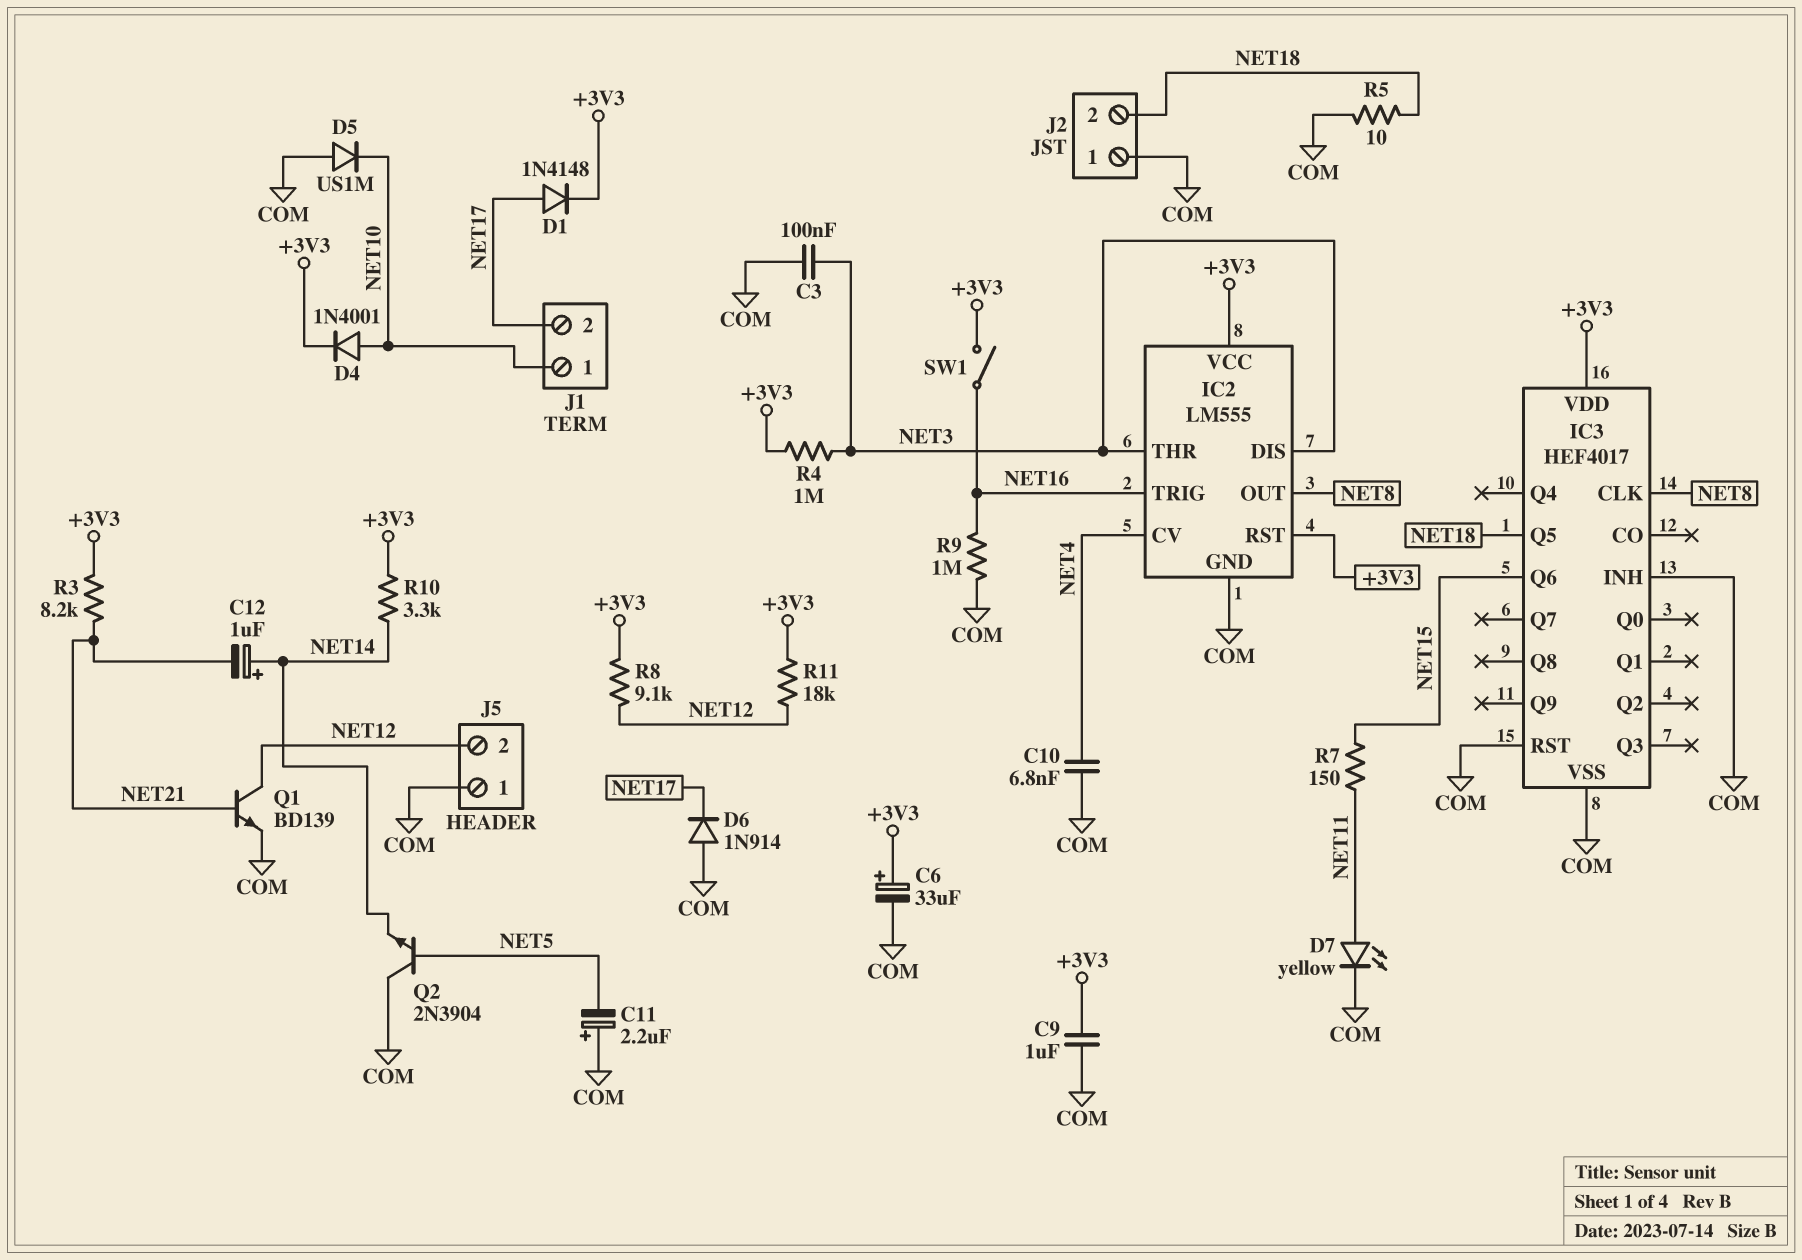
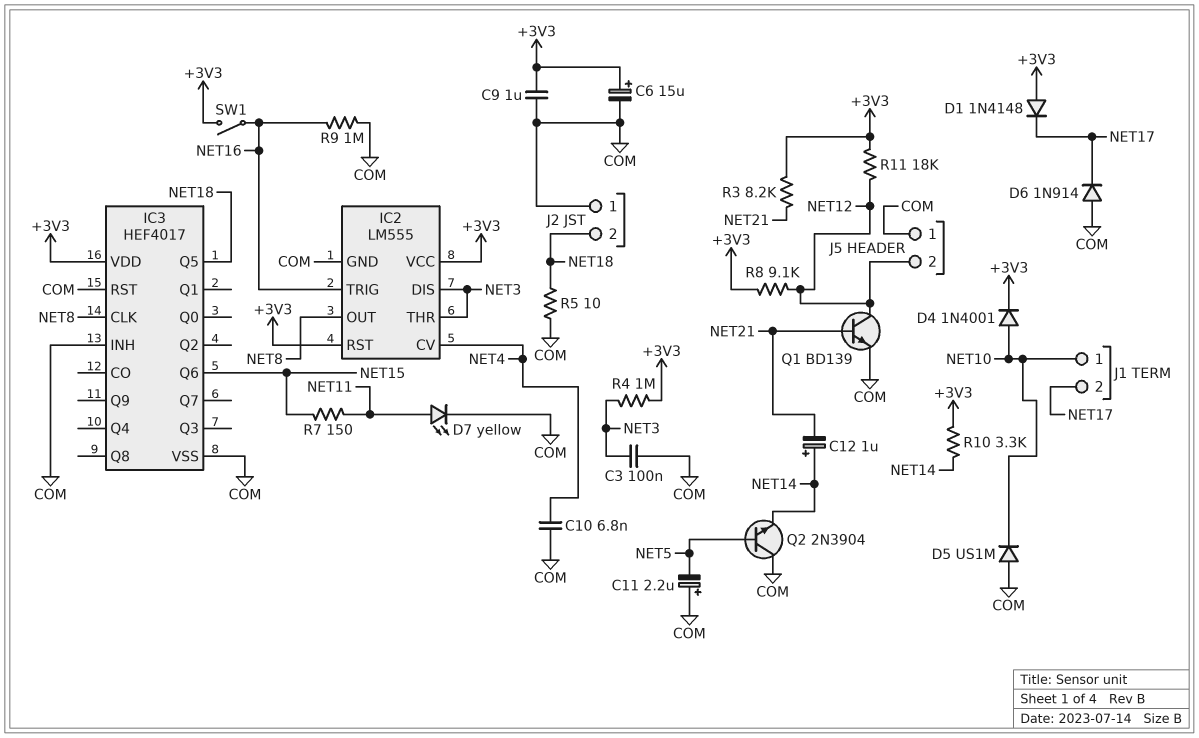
C6: 33uF (plus +3V3, minus COM) -> 15uF (plus +3V3, minus COM)
D1: diode 1N4148 (A NET17, K +3V3) -> diode 1N4148 (A +3V3, K NET17)

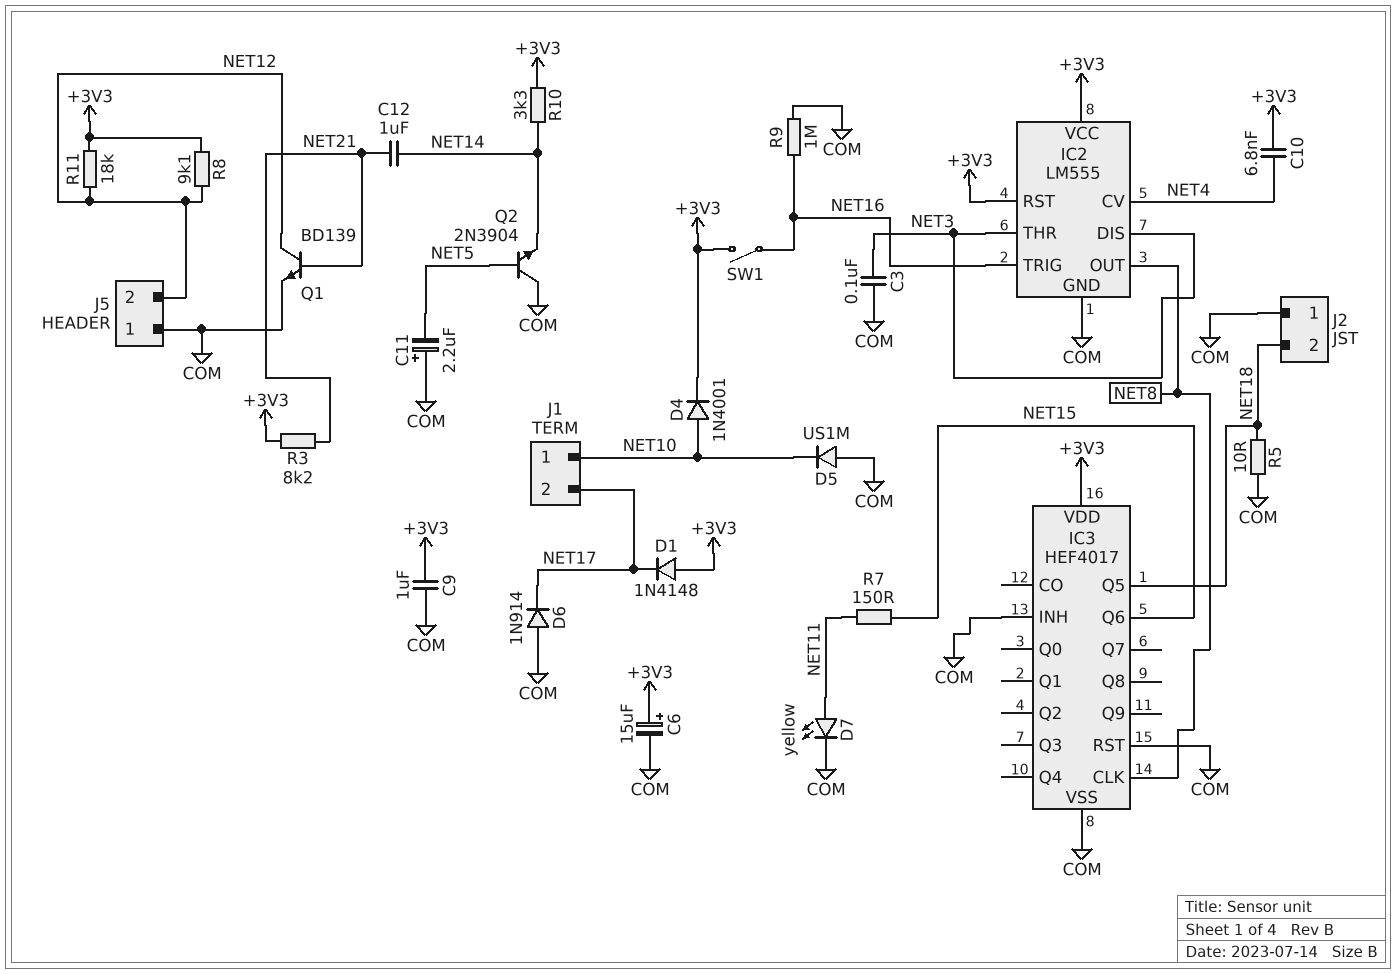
C10: 6.8nF (COM, NET4) -> 6.8nF (+3V3, NET4)
C12: 1uF (plus NET14, minus NET21) -> 1uF (NET14, NET21)
R4: 1M (+3V3, NET3) -> none

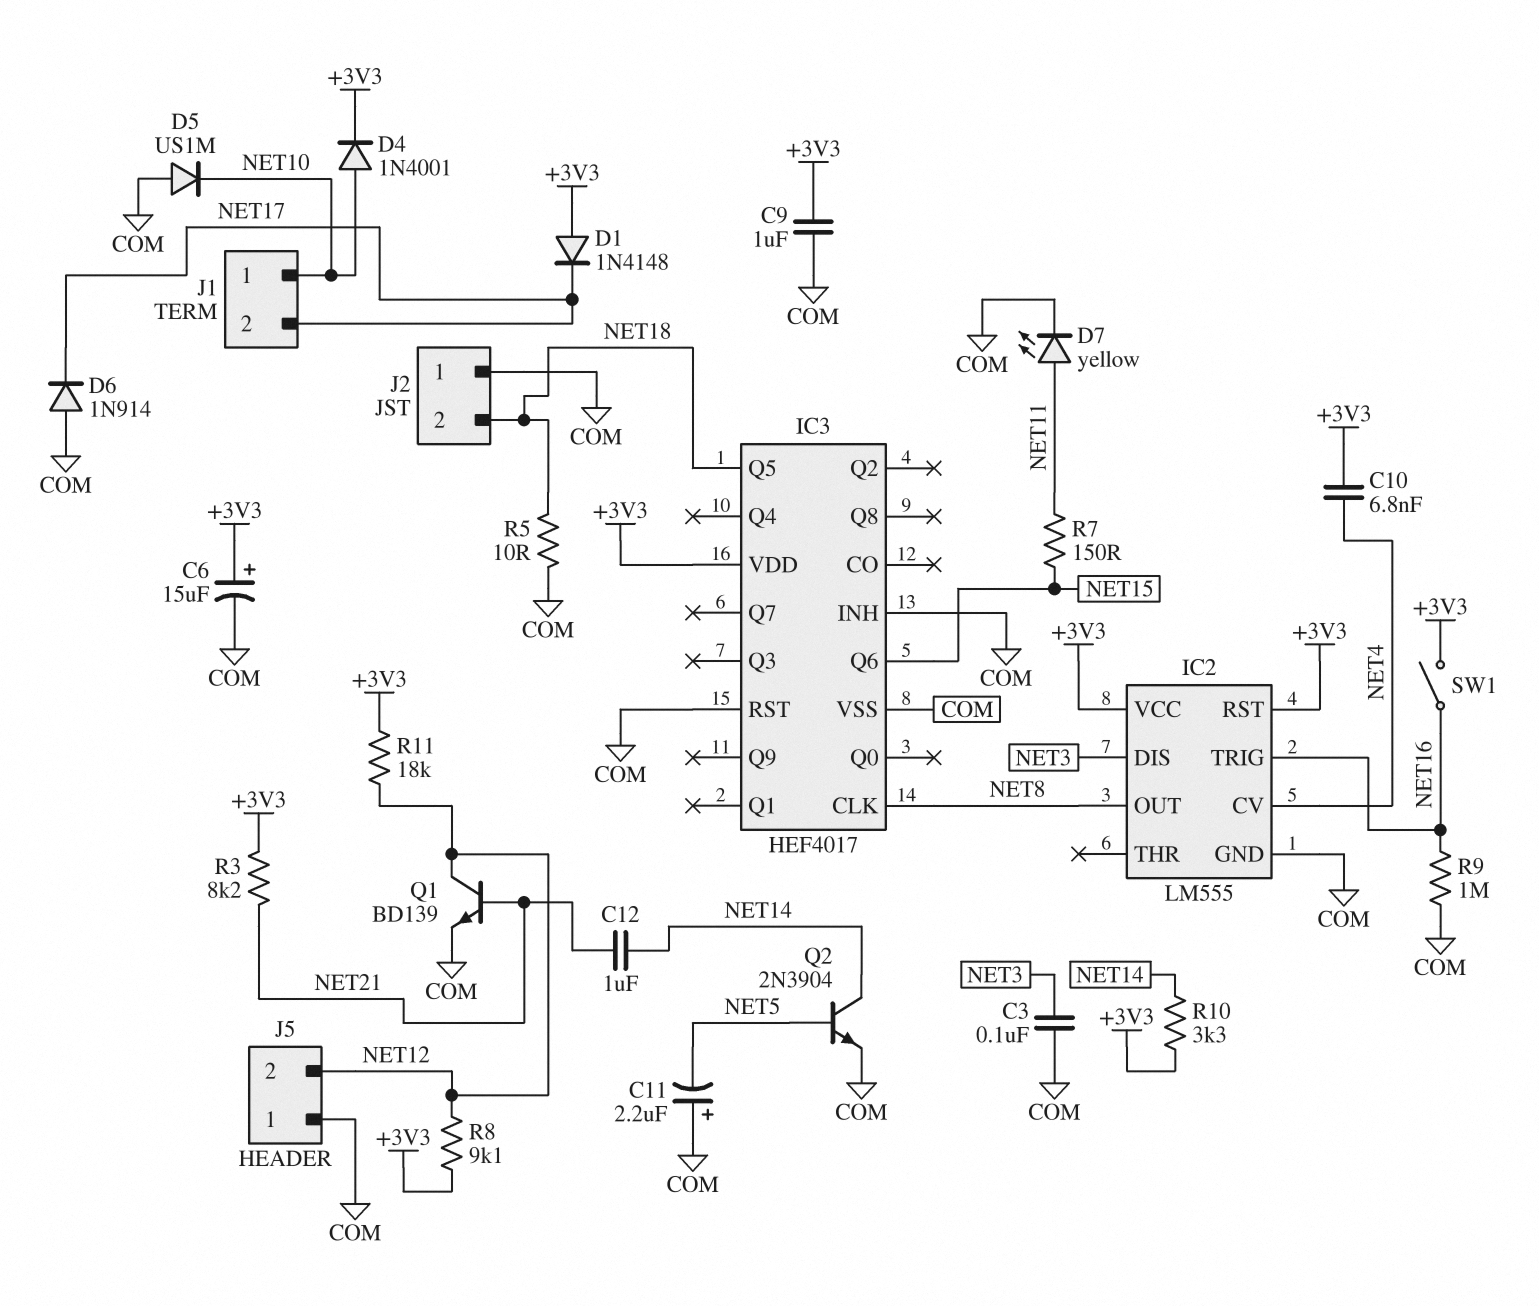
IC2 pin THR: NET3 -> none
Q2: NPN 2N3904 (B NET5, C COM, E NET14) -> NPN 2N3904 (B NET5, C NET14, E COM)

